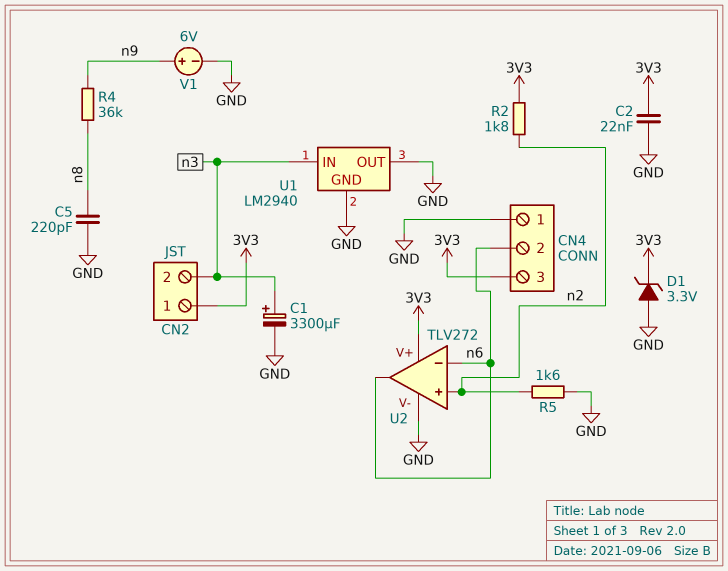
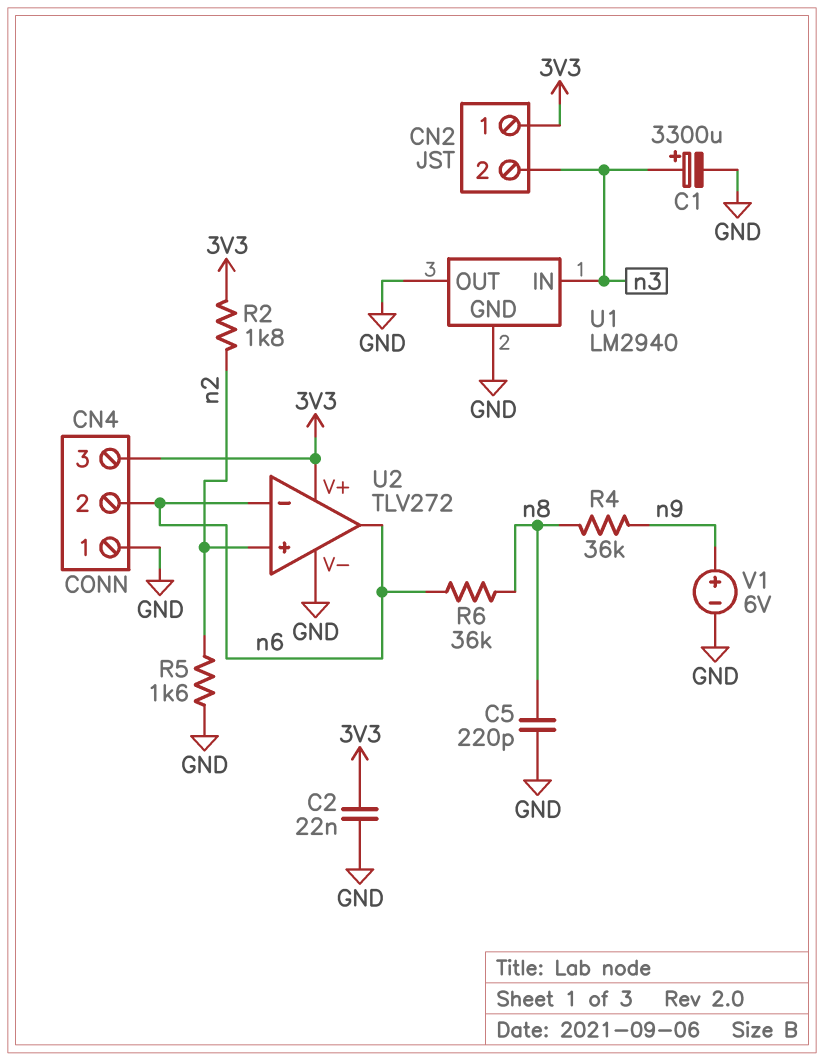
D1: zener 3.3V (A GND, K 3V3) -> none
R6: none -> 36k (n6, n8)

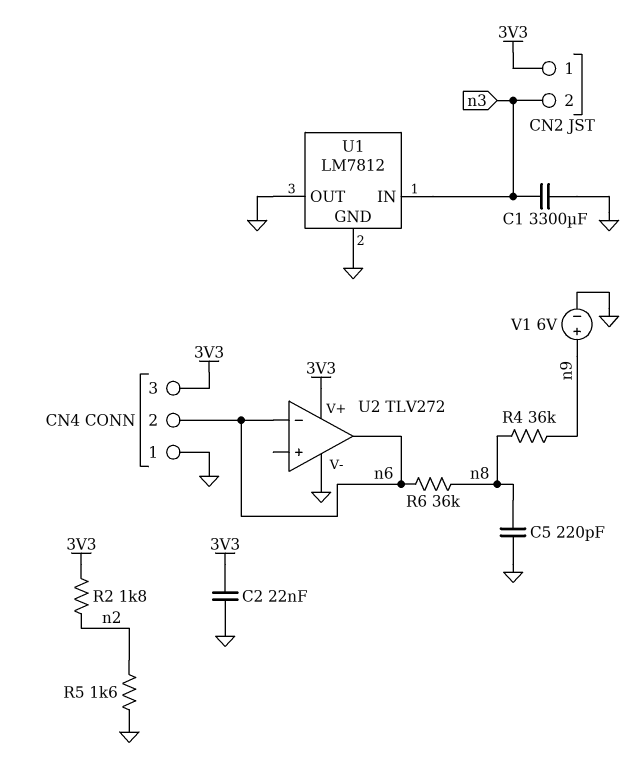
C1: 3300uF (plus n3, minus GND) -> 3300uF (GND, n3)
U1: LM2940 -> LM7812
U2 pin in+: n2 -> none

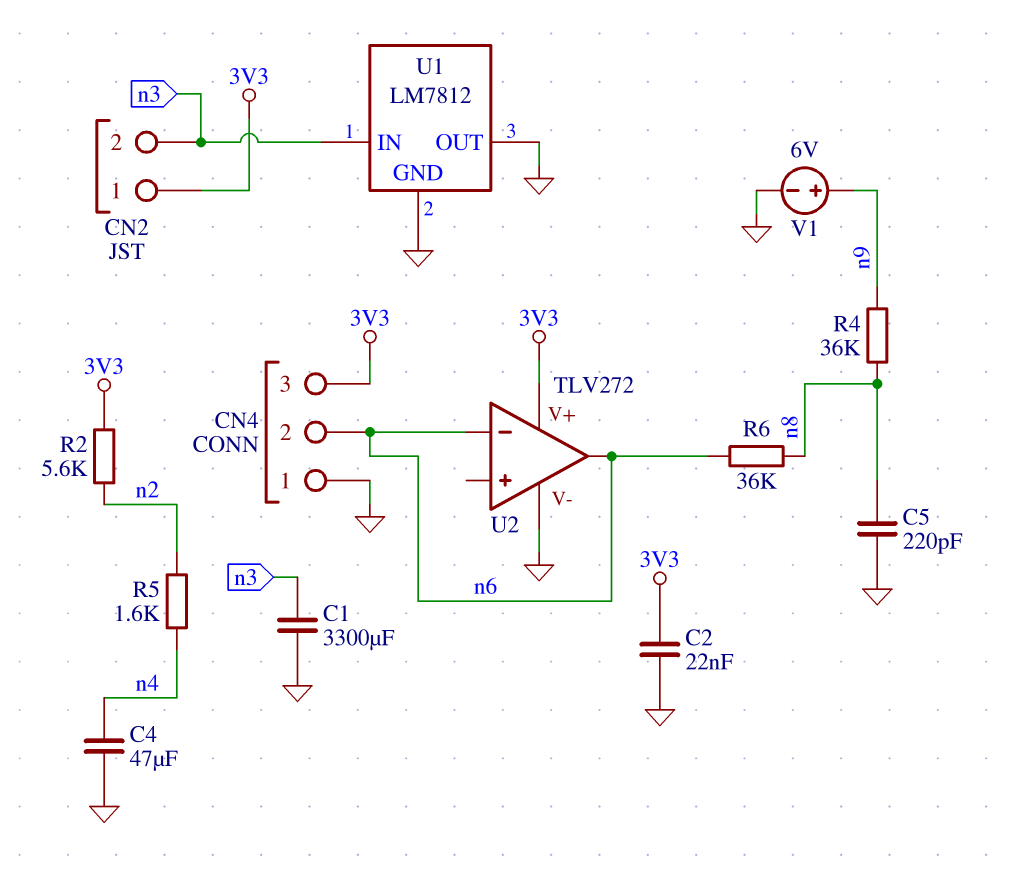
C4: none -> 47uF (GND, n4)
R2: 1.8k (3V3, n2) -> 5.6k (3V3, n2)
R5: 1.6k (GND, n2) -> 1.6k (n2, n4)

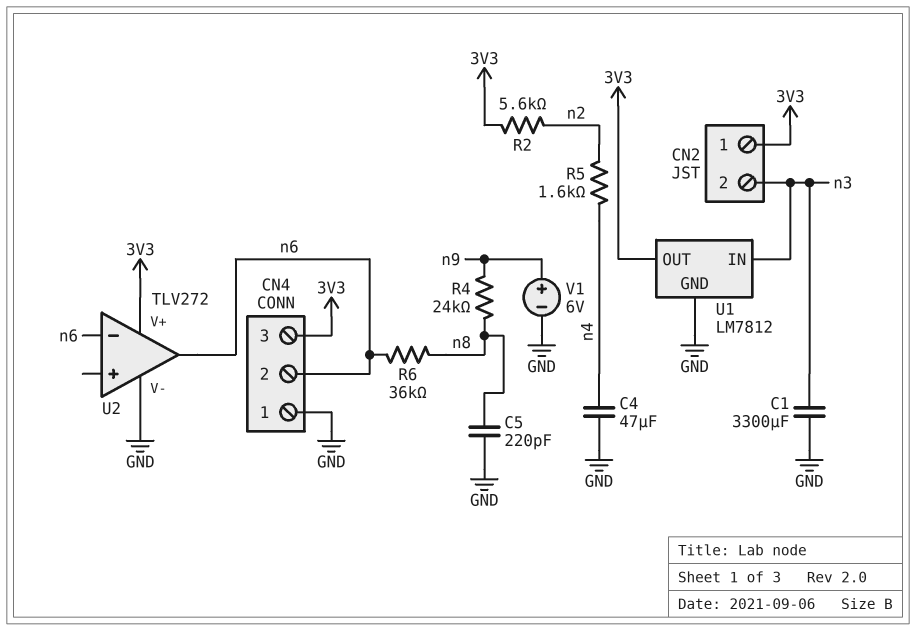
C2: 22nF (3V3, GND) -> none
R4: 36k (n8, n9) -> 24k (n8, n9)
U1 pin OUT: GND -> 3V3

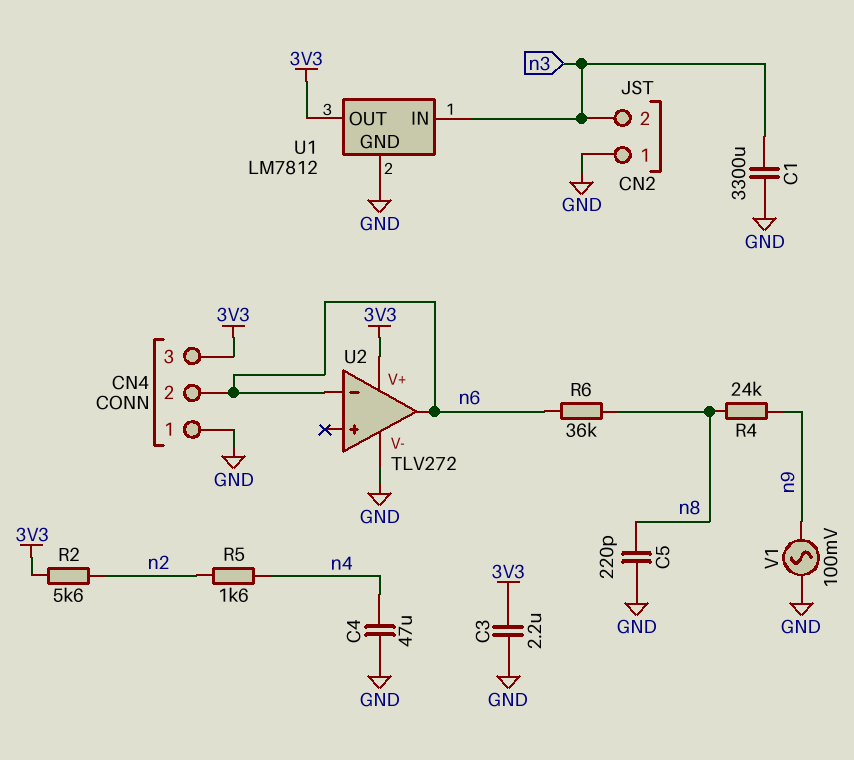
C3: none -> 2.2uF (3V3, GND)
CN2 pin 1: 3V3 -> GND
V1: 6V (plus n9, minus GND) -> AC 100mV (GND, n9)

